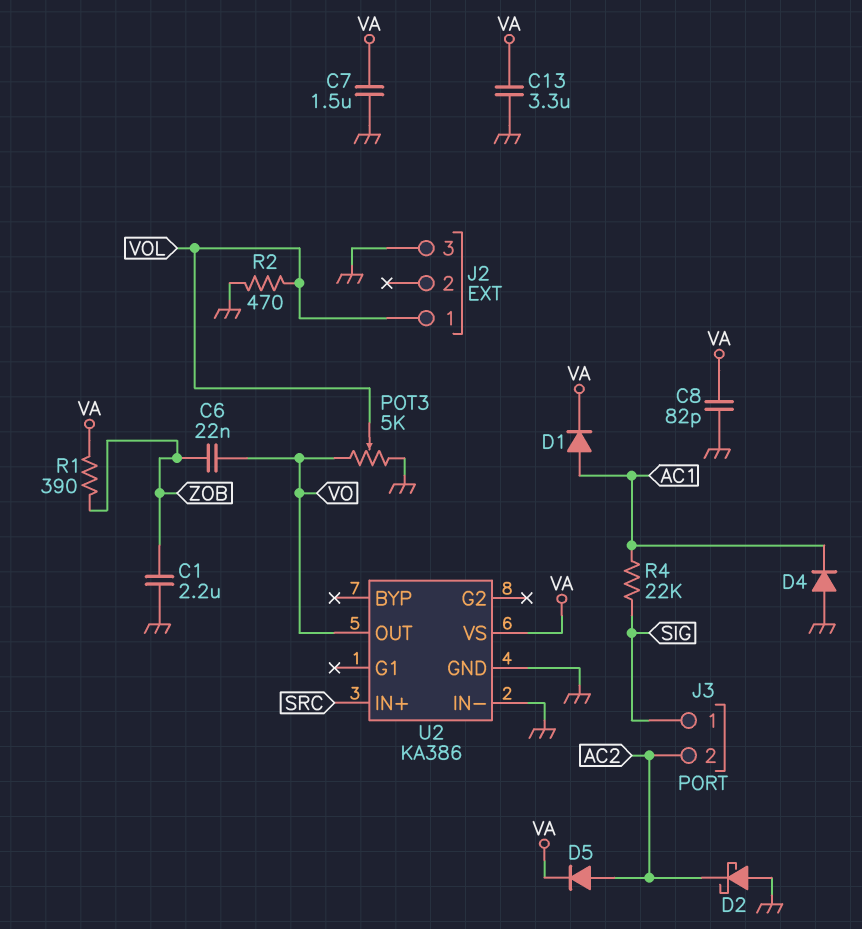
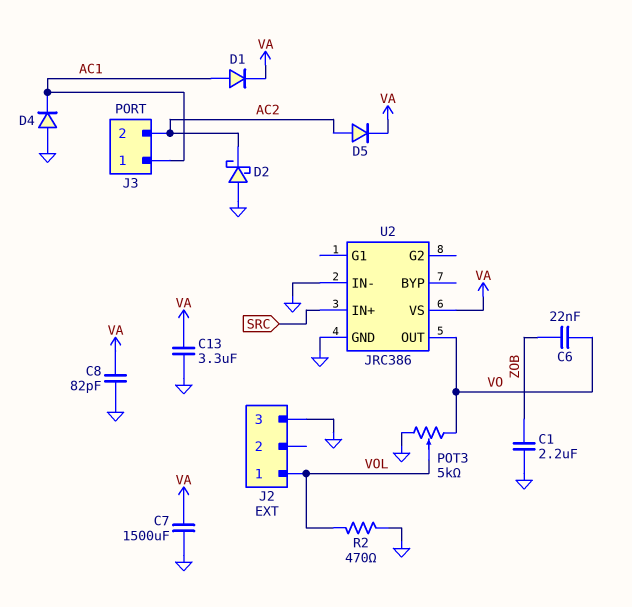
C7: 1.5uF (GND, VA) -> 1500uF (GND, VA)
J3 pin 1: SIG -> AC1
R1: 390 (VA, ZOB) -> none
R4: 22k (AC1, SIG) -> none
U2: KA386 -> JRC386

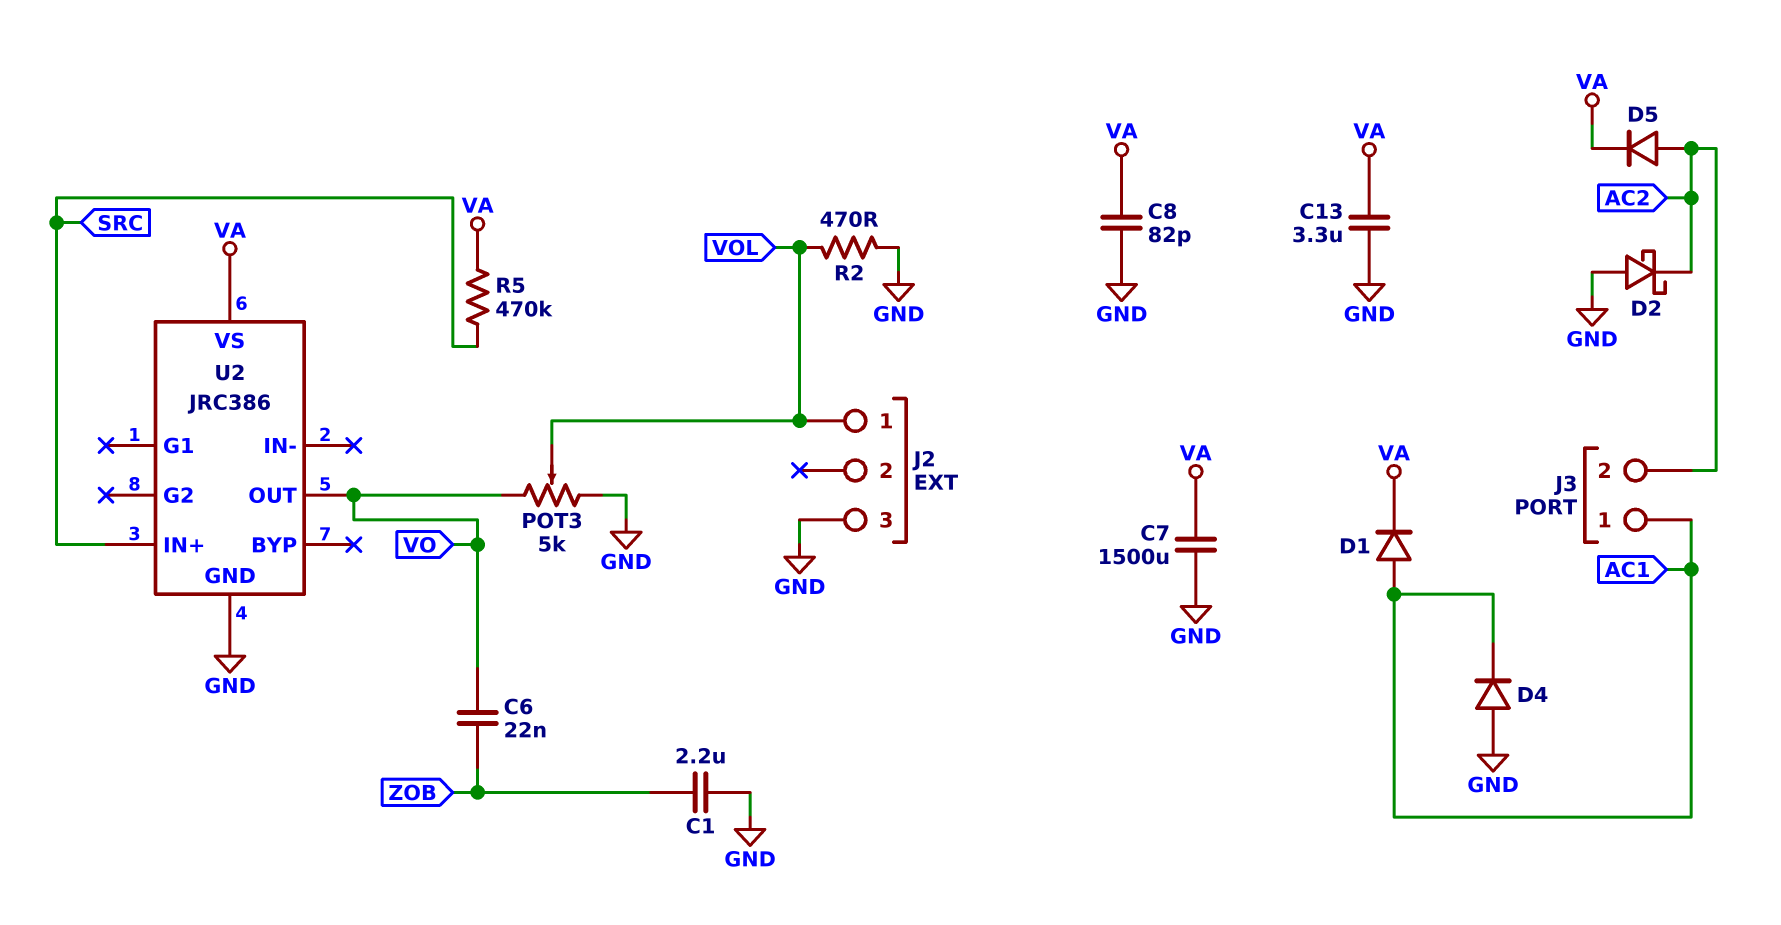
R5: none -> 470k (SRC, VA)
U2 pin IN-: GND -> none

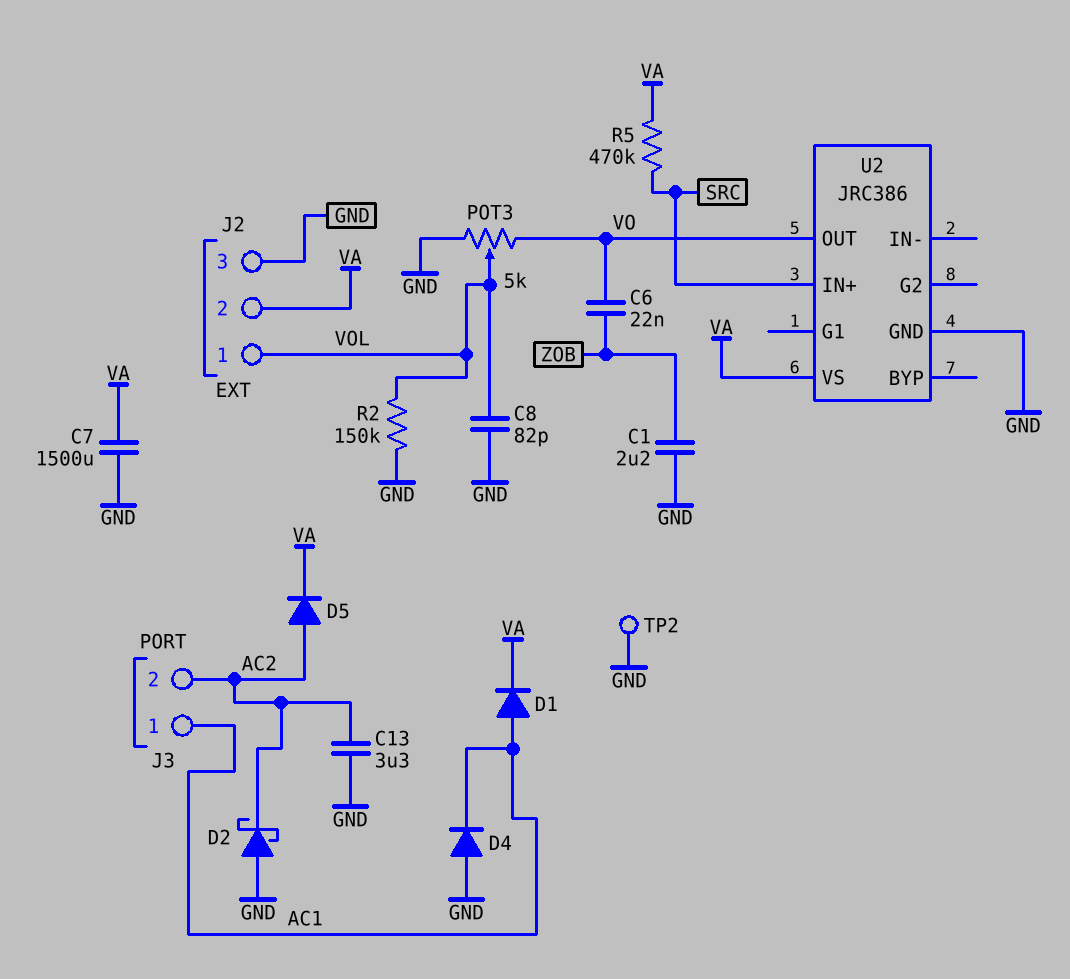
C8: 82pF (GND, VA) -> 82pF (GND, VOL)
C13: 3.3uF (GND, VA) -> 3.3uF (AC2, GND)
J2 pin 2: none -> VA
R2: 470 (GND, VOL) -> 150k (GND, VOL)
TP2: none -> test point (GND)

